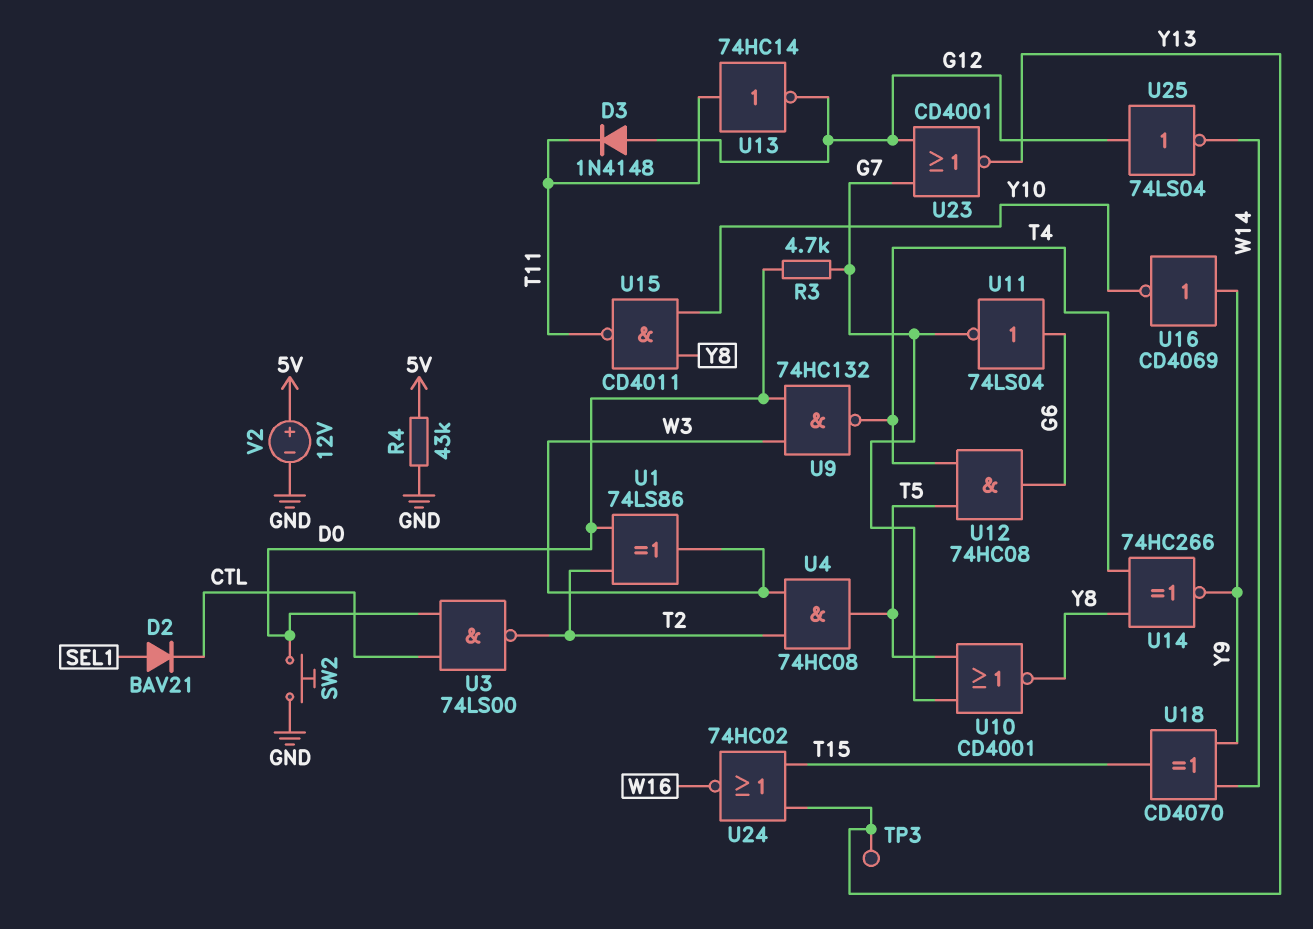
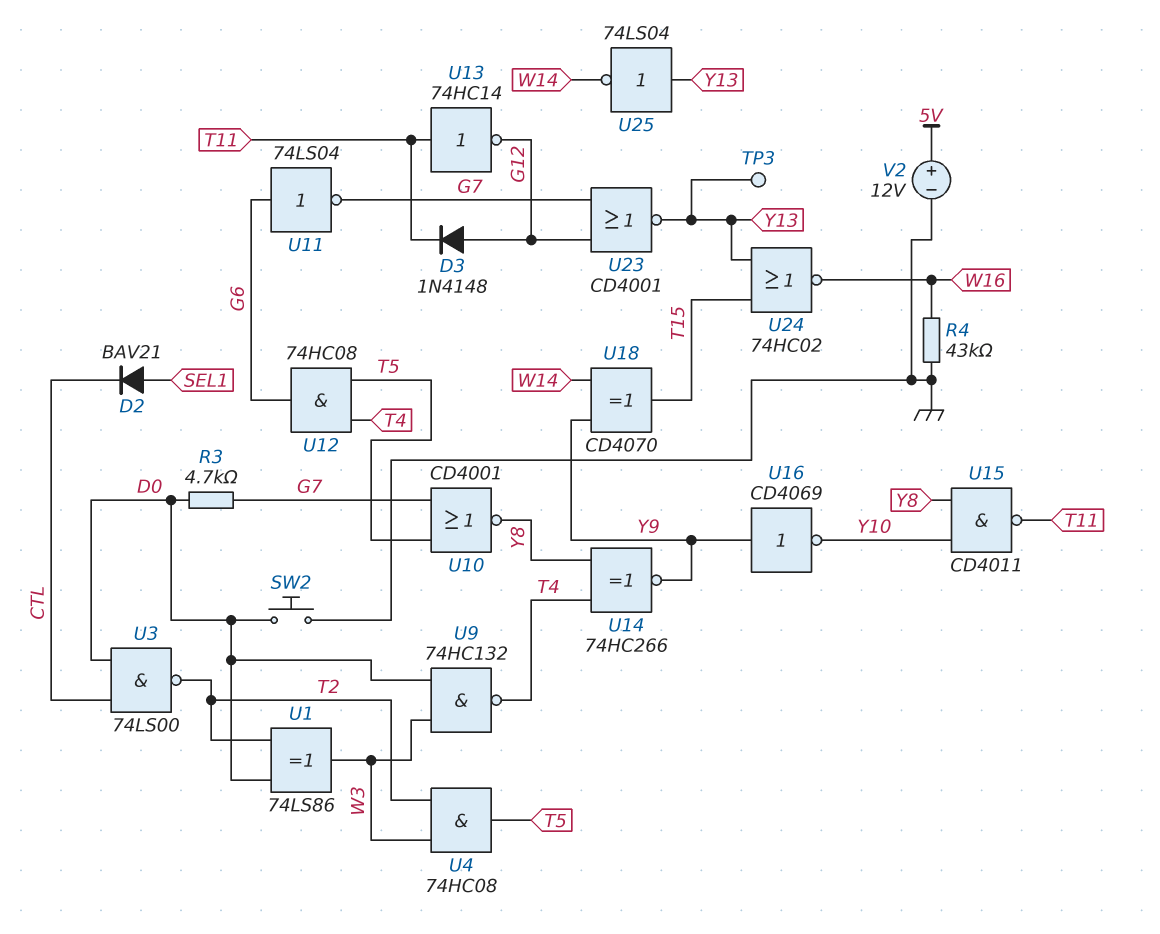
R4: 43k (5V, GND) -> 43k (GND, W16)
U25: NOT 74LS04 (in G12, out W14) -> NOT 74LS04 (in Y13, out W14)

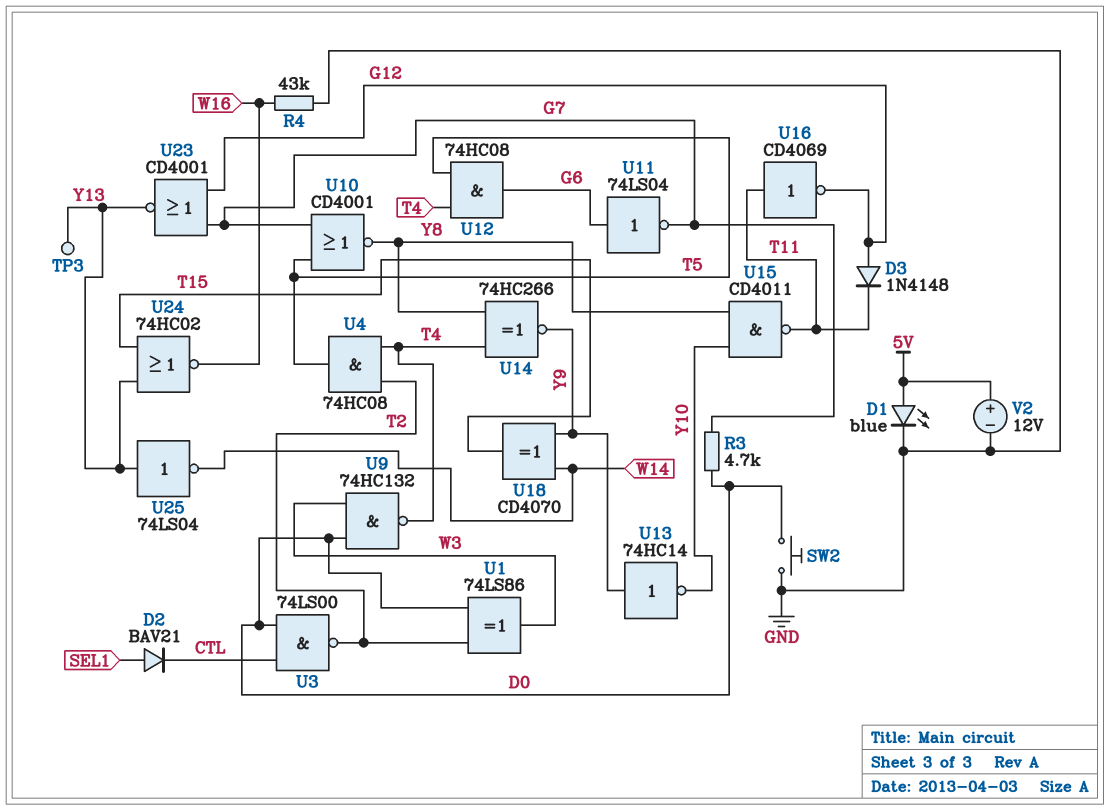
D1: none -> LED blue (A 5V, K GND)
U4: AND 74HC08 (in T2, in W3, out T5) -> AND 74HC08 (in T2, in T4, out T5)
U13: NOT 74HC14 (in T11, out G12) -> NOT 74HC14 (in Y9, out Y10)
U16: NOT CD4069 (in Y9, out Y10) -> NOT CD4069 (in T11, out G12)

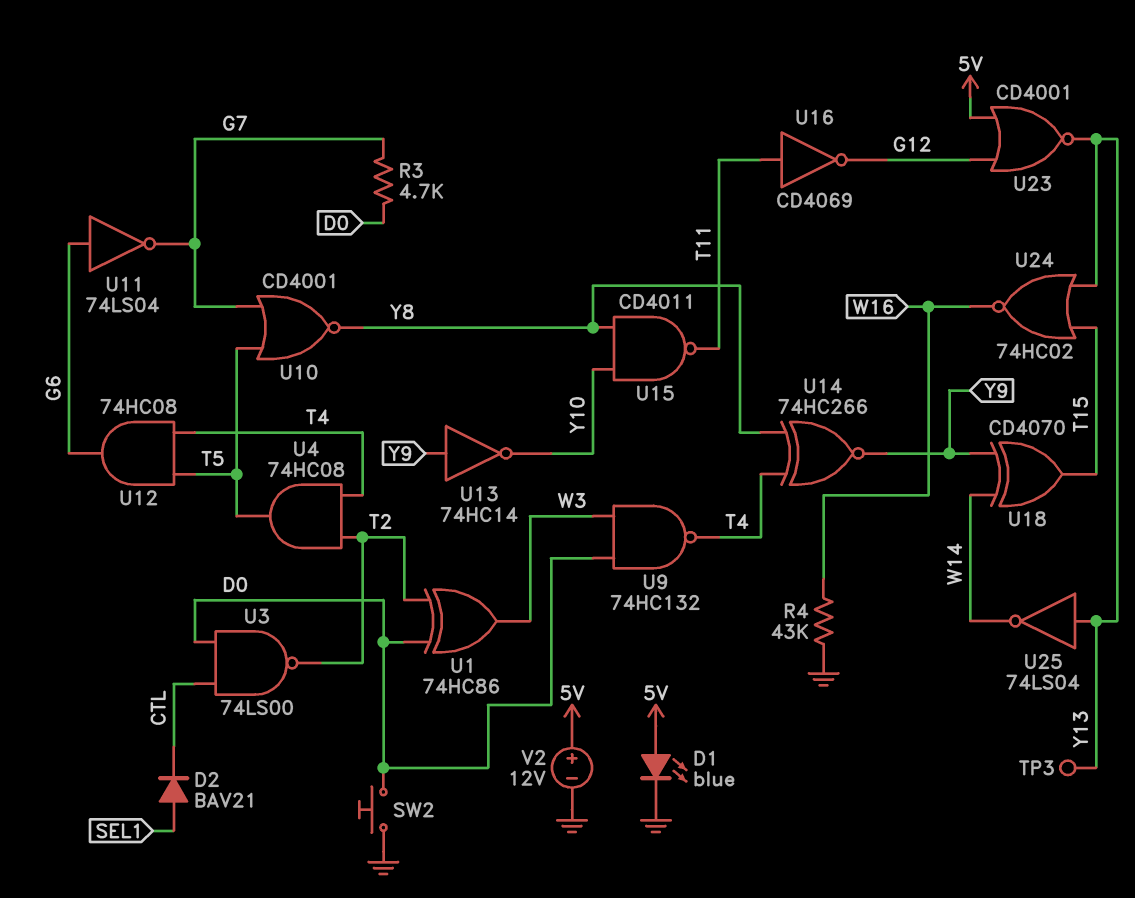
D3: diode 1N4148 (A G12, K T11) -> none
U1: XOR 74LS86 (in D0, in T2, out W3) -> XOR 74HC86 (in D0, in T2, out W3)
U23: NOR CD4001 (in G7, in G12, out Y13) -> NOR CD4001 (in 5V, in G12, out Y13)

